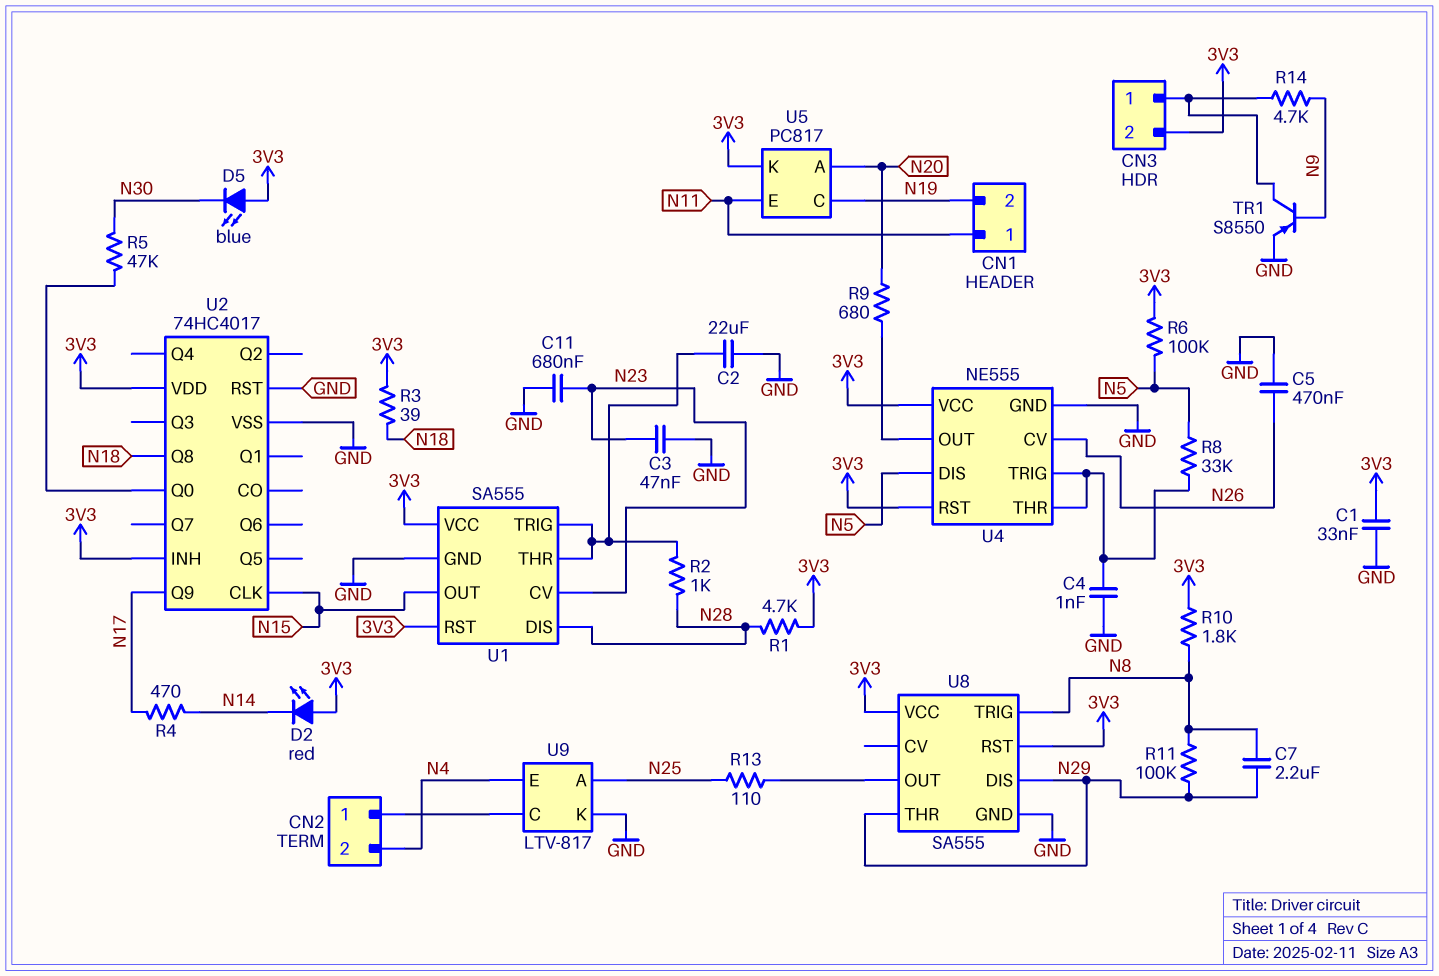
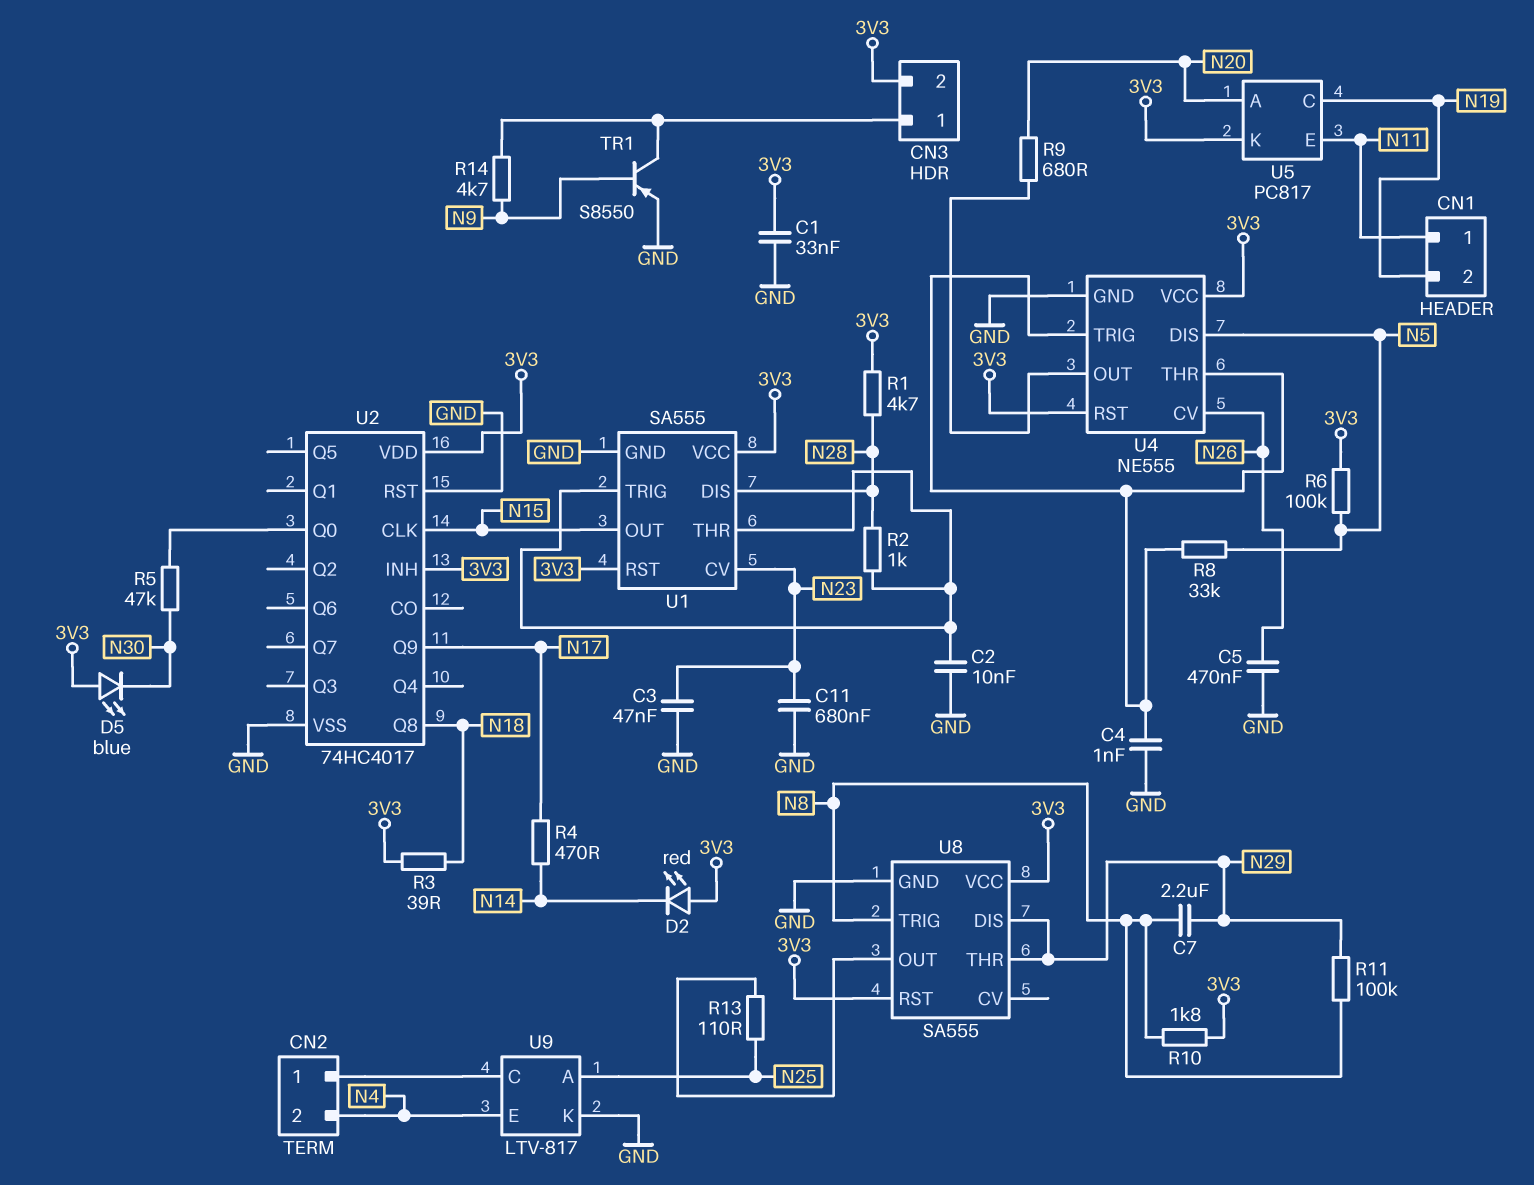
C2: 22uF (GND, U1/THR) -> 10nF (GND, U1/THR)

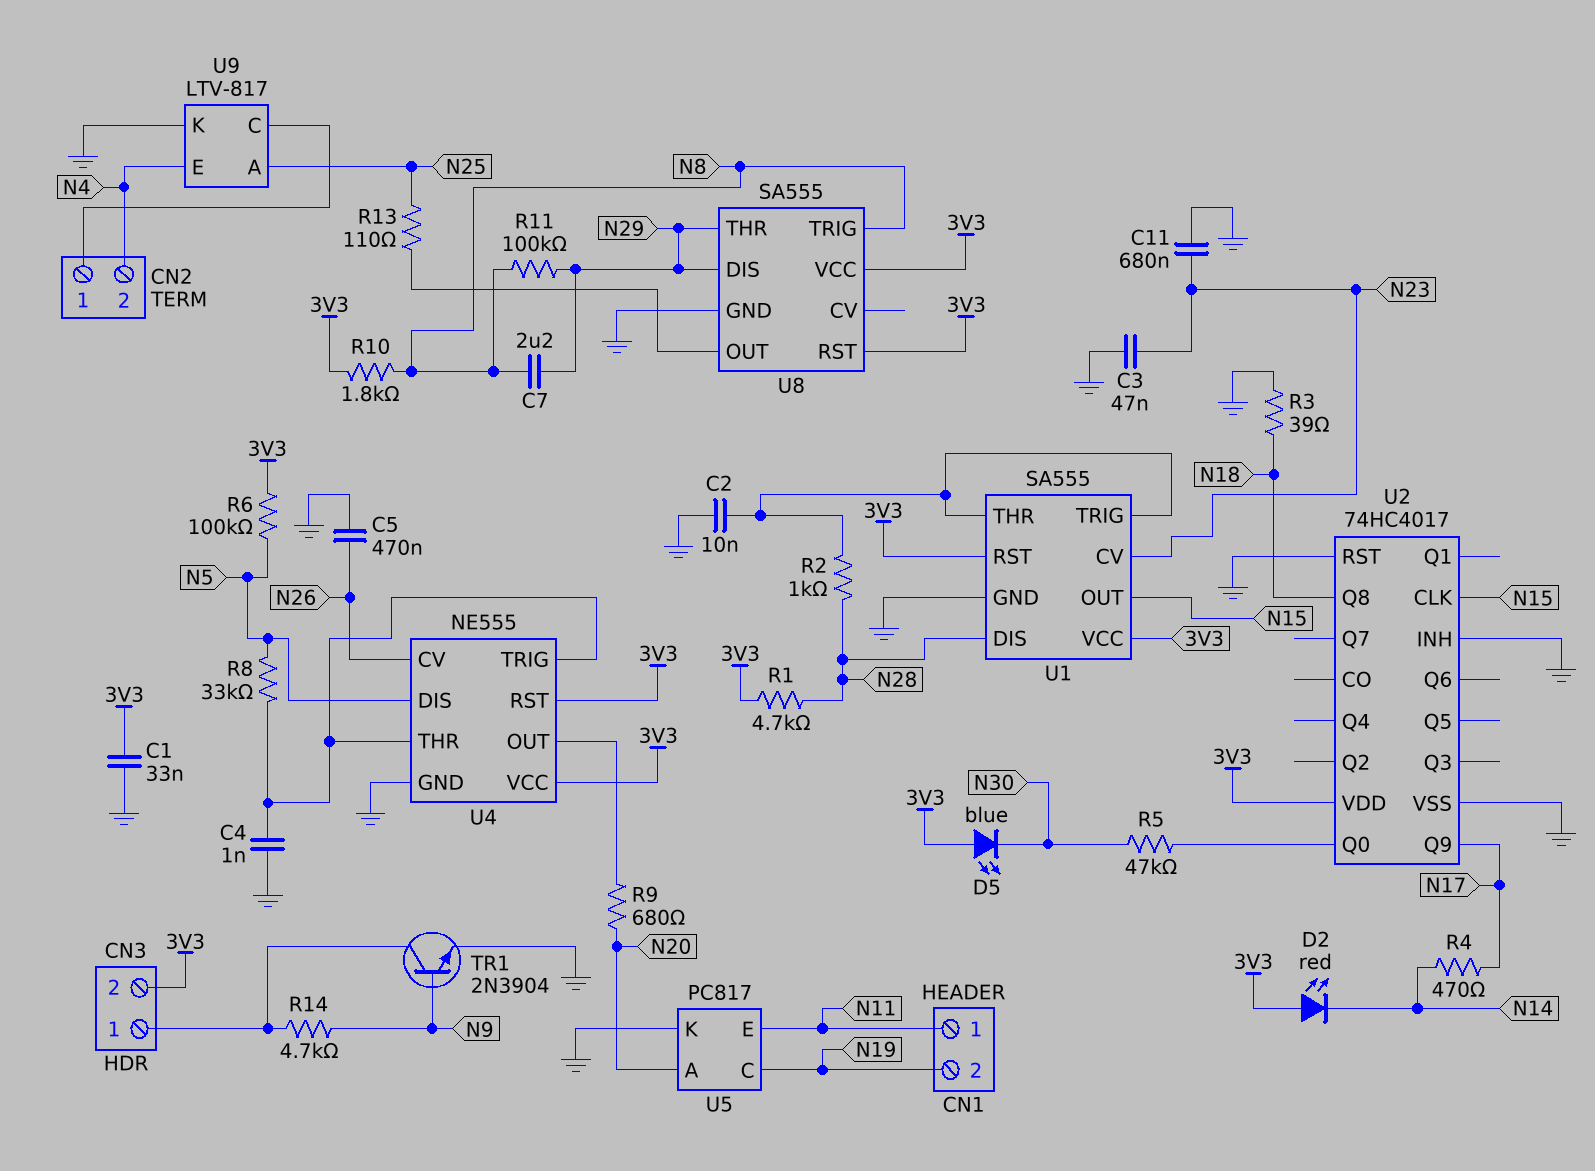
R3: 39 (3V3, N18) -> 39 (GND, N18)
TR1: PNP S8550 (B N9, C CN3/1, E GND) -> NPN 2N3904 (B N9, C CN3/1, E GND)
U2 pin INH: 3V3 -> GND
U5 pin K: 3V3 -> GND

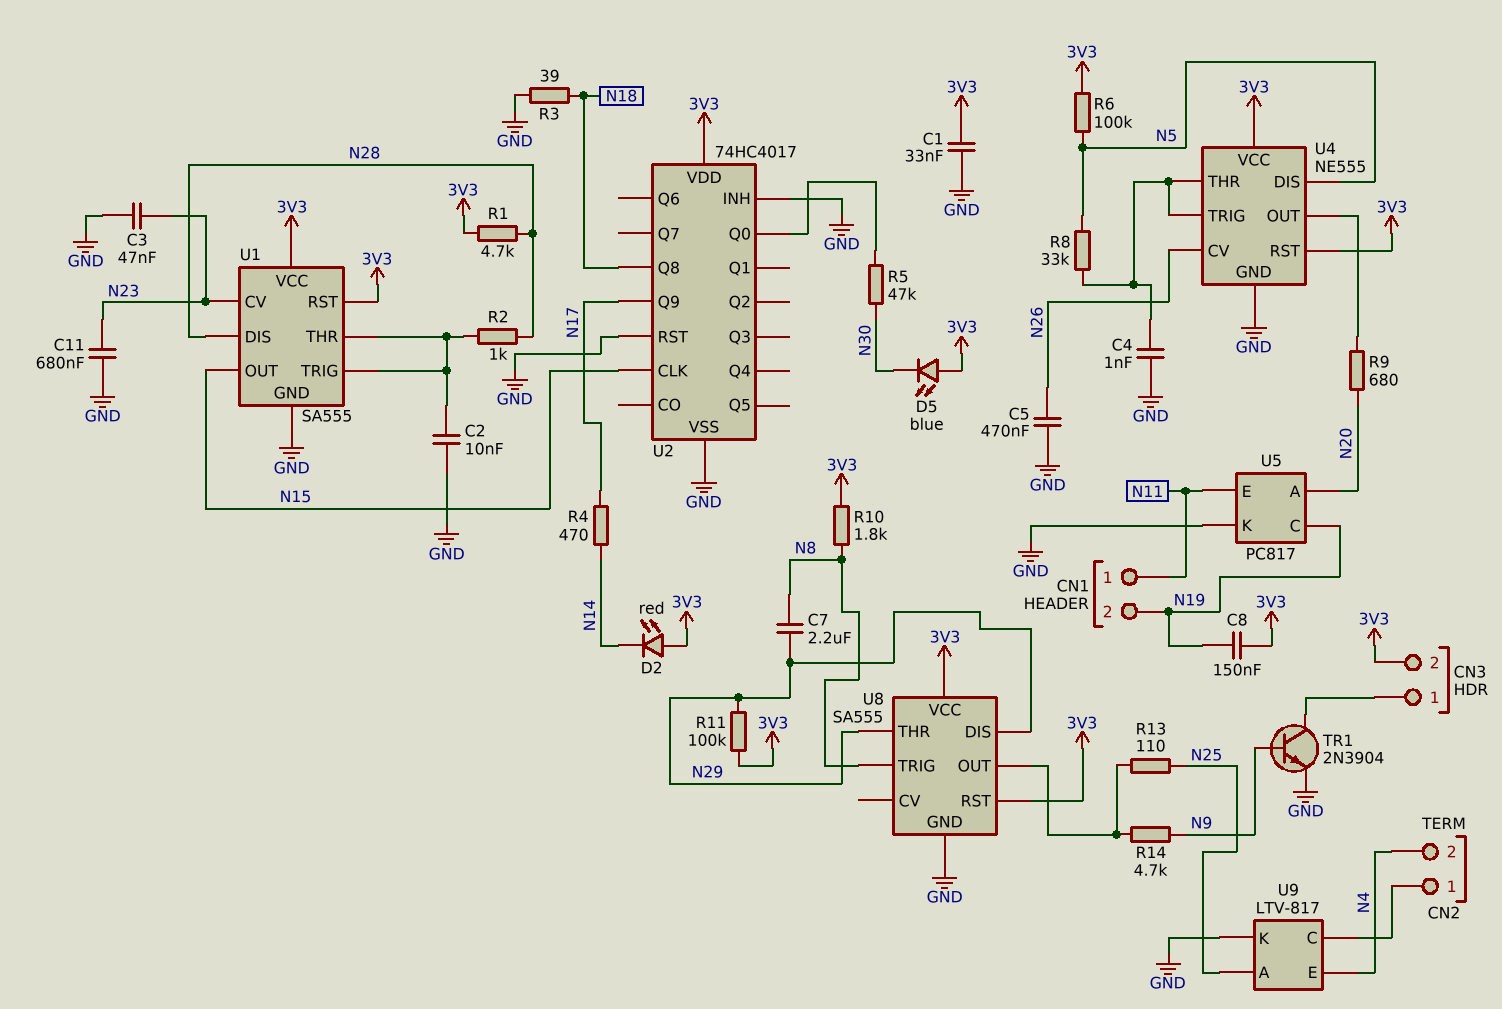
C8: none -> 150nF (3V3, N19)
R11: 100k (N8, N29) -> 100k (3V3, N29)
R14: 4.7k (CN3/1, N9) -> 4.7k (N9, U8/OUT)

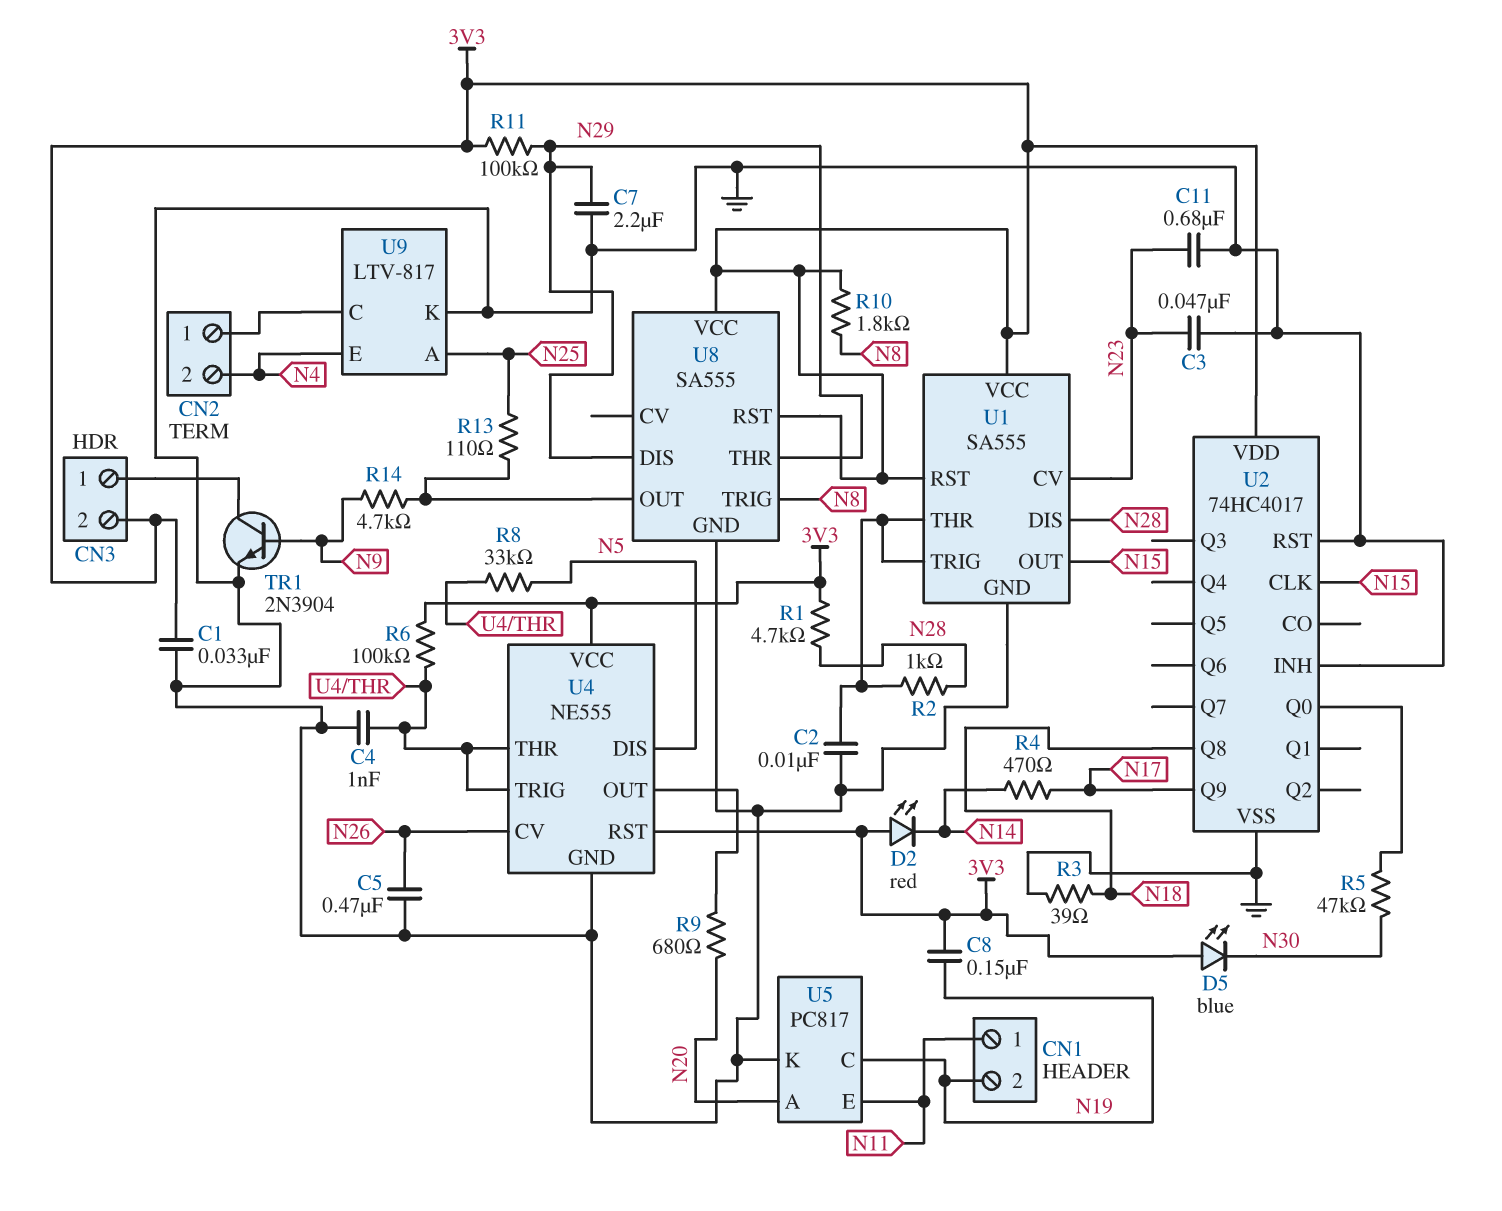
C7: 2.2uF (N8, N29) -> 2.2uF (GND, N29)
R6: 100k (3V3, N5) -> 100k (3V3, U4/THR)

